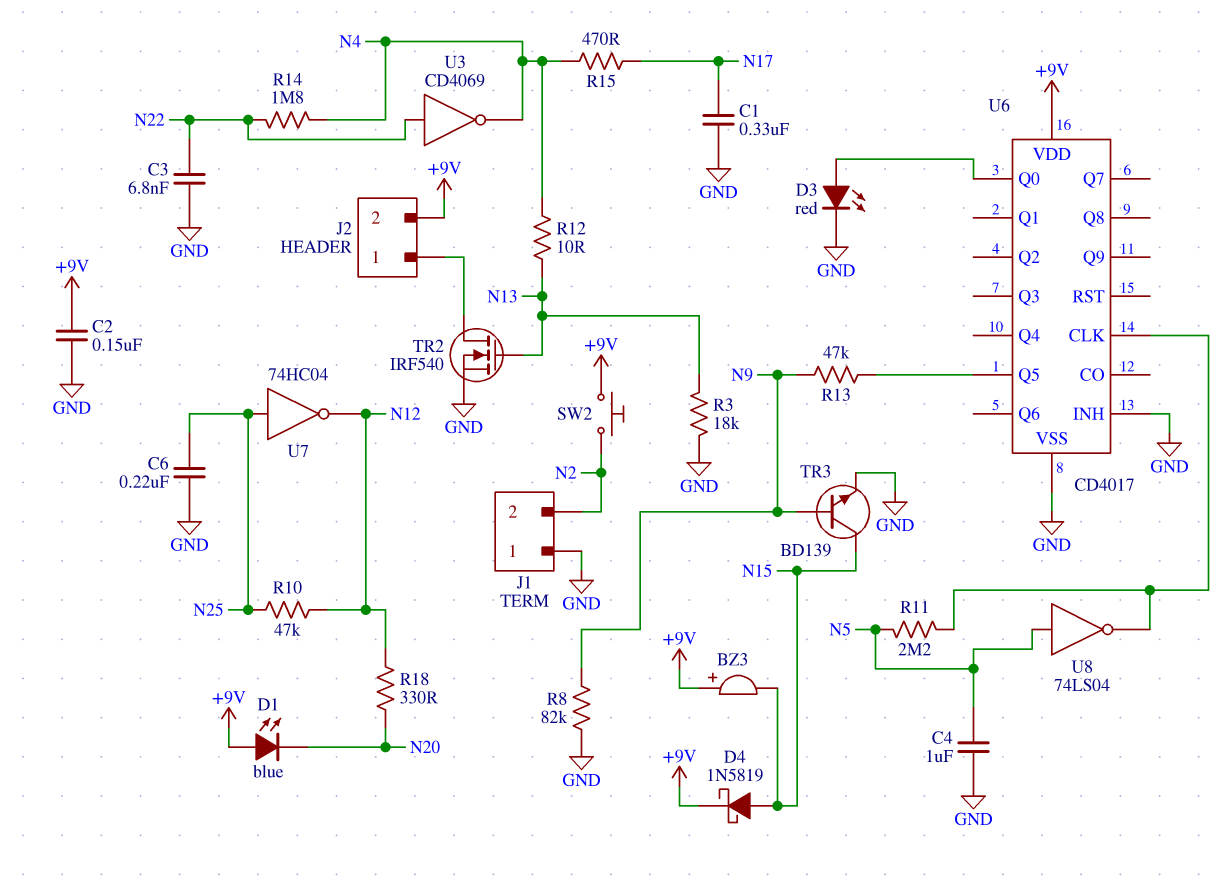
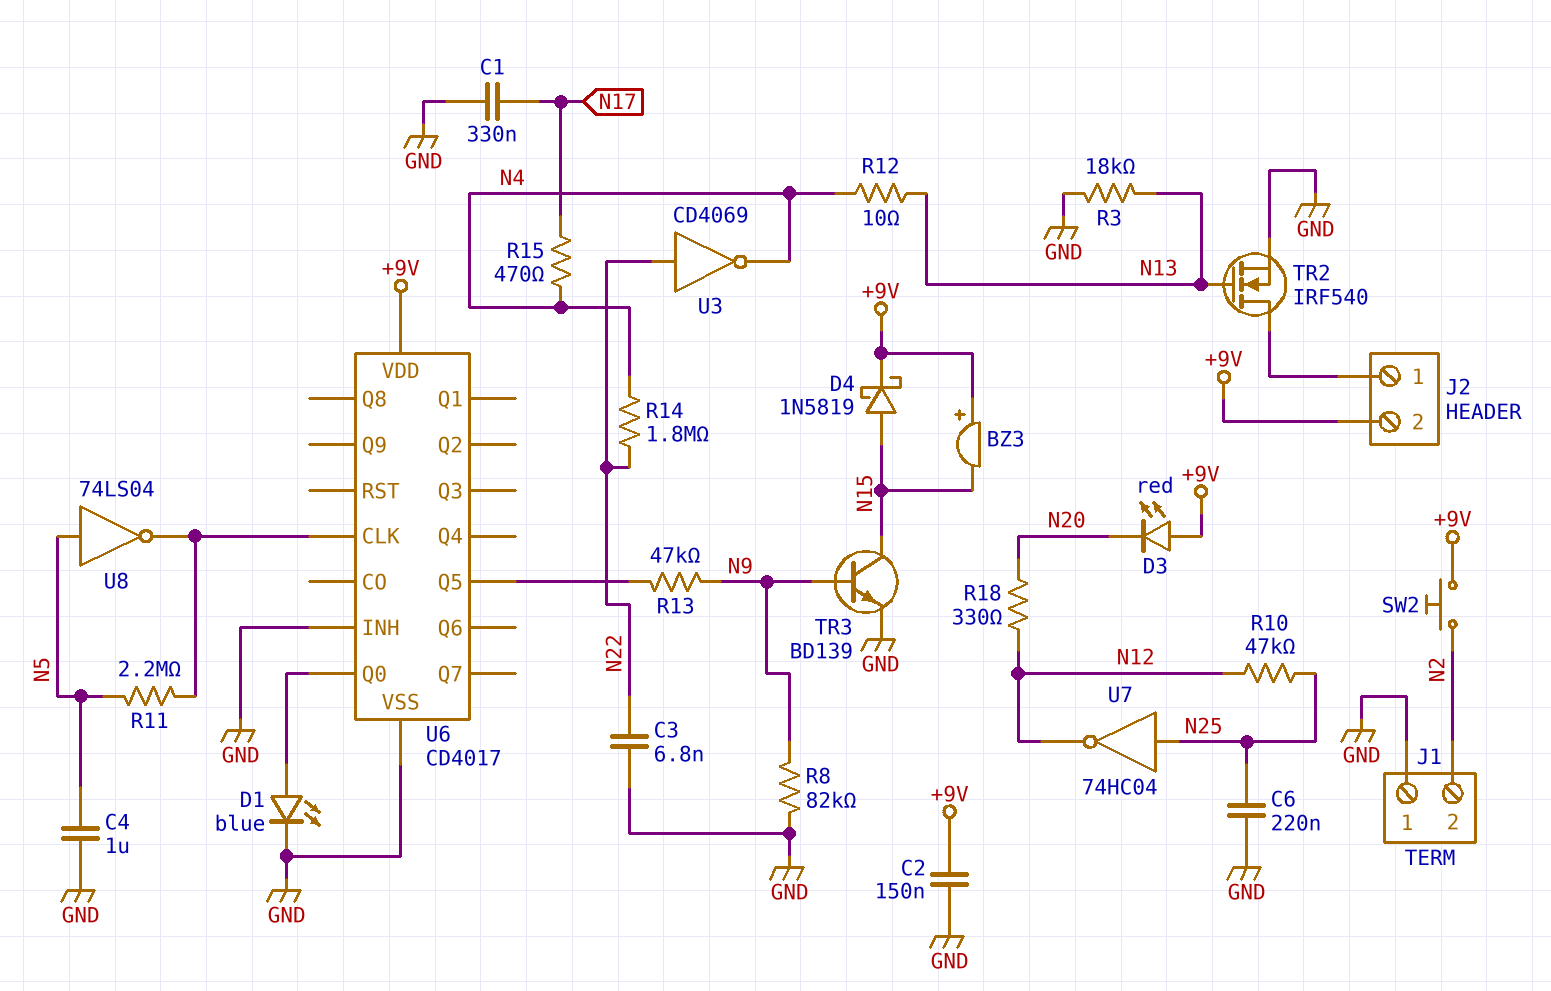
D1: LED blue (A +9V, K N20) -> LED blue (A U6/Q0, K GND)
D3: LED red (A U6/Q0, K GND) -> LED red (A +9V, K N20)

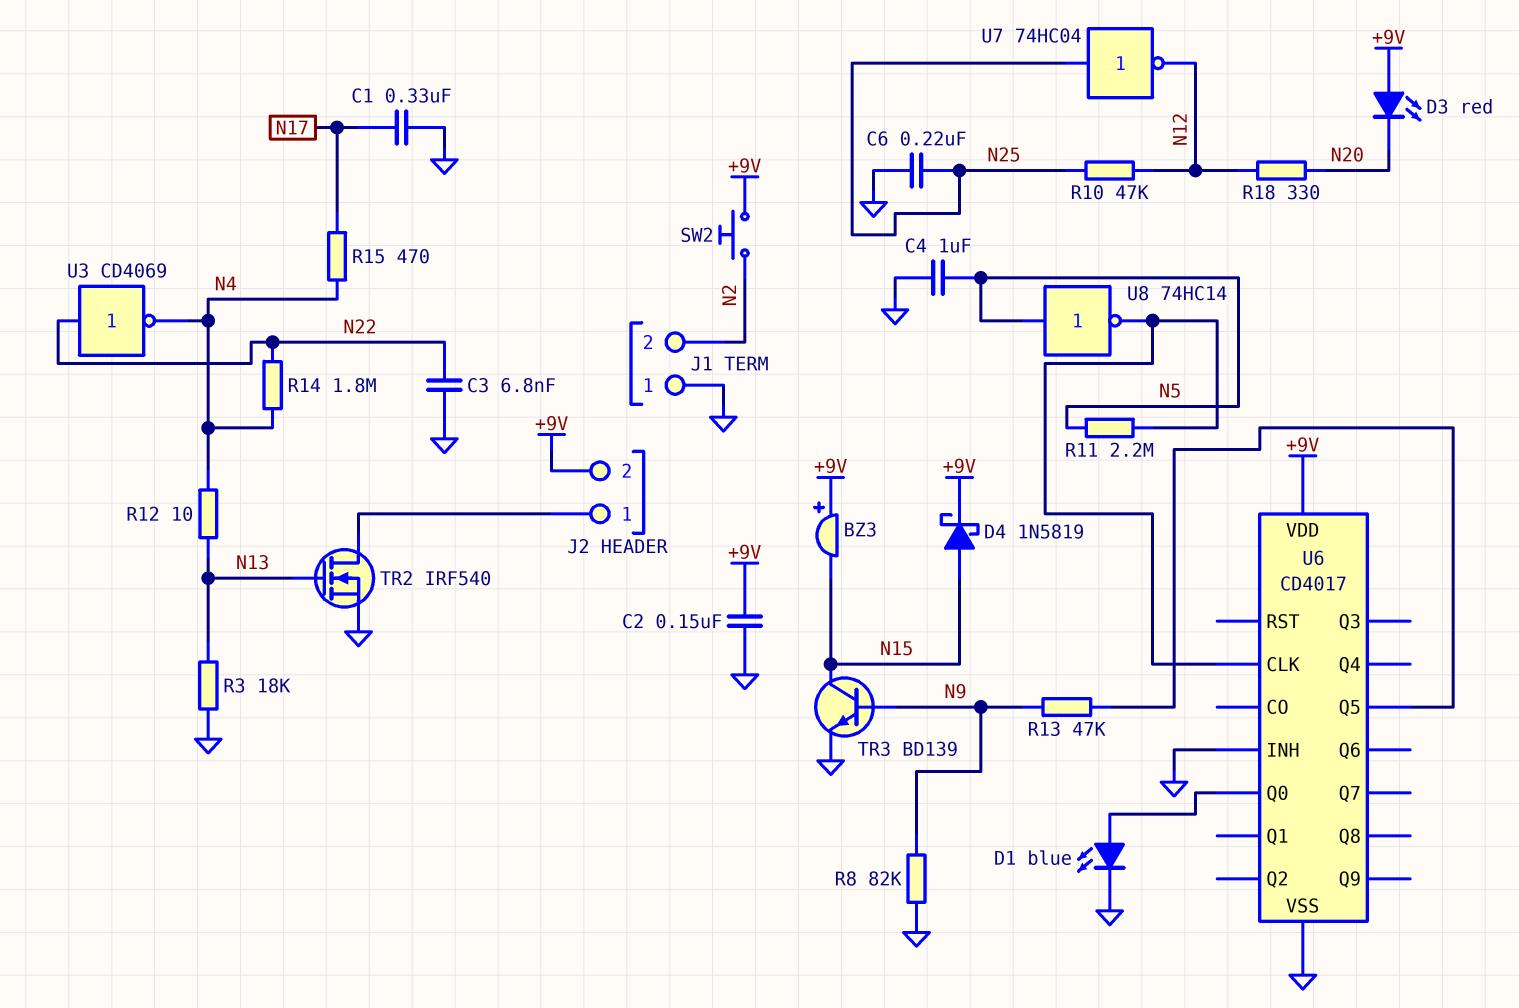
U8: NOT 74LS04 (in N5, out U6/CLK) -> NOT 74HC14 (in N5, out U6/CLK)

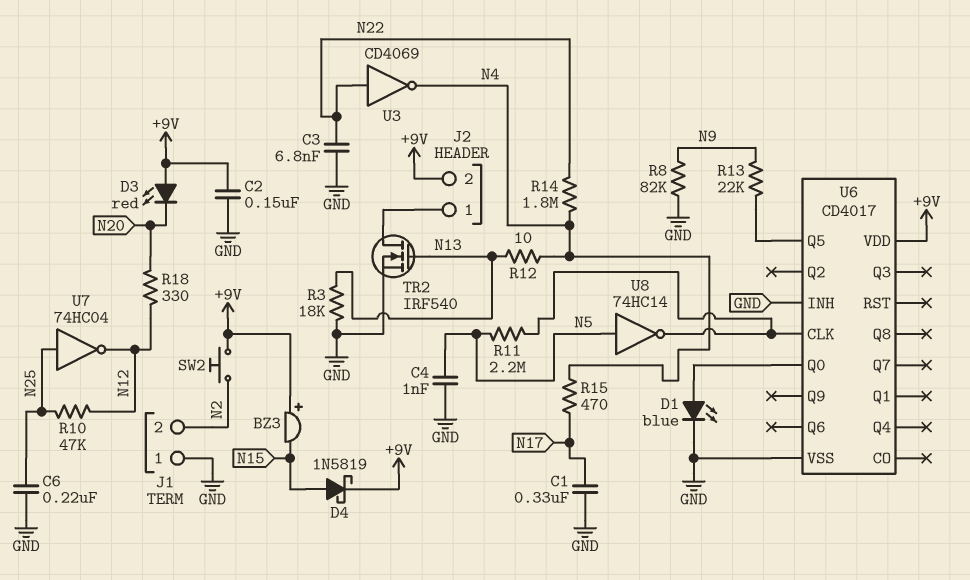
C4: 1uF (GND, N5) -> 1nF (GND, N5)
R13: 47k (N9, U6/Q5) -> 22k (N9, U6/Q5)
TR3: NPN BD139 (B N9, C N15, E GND) -> none

